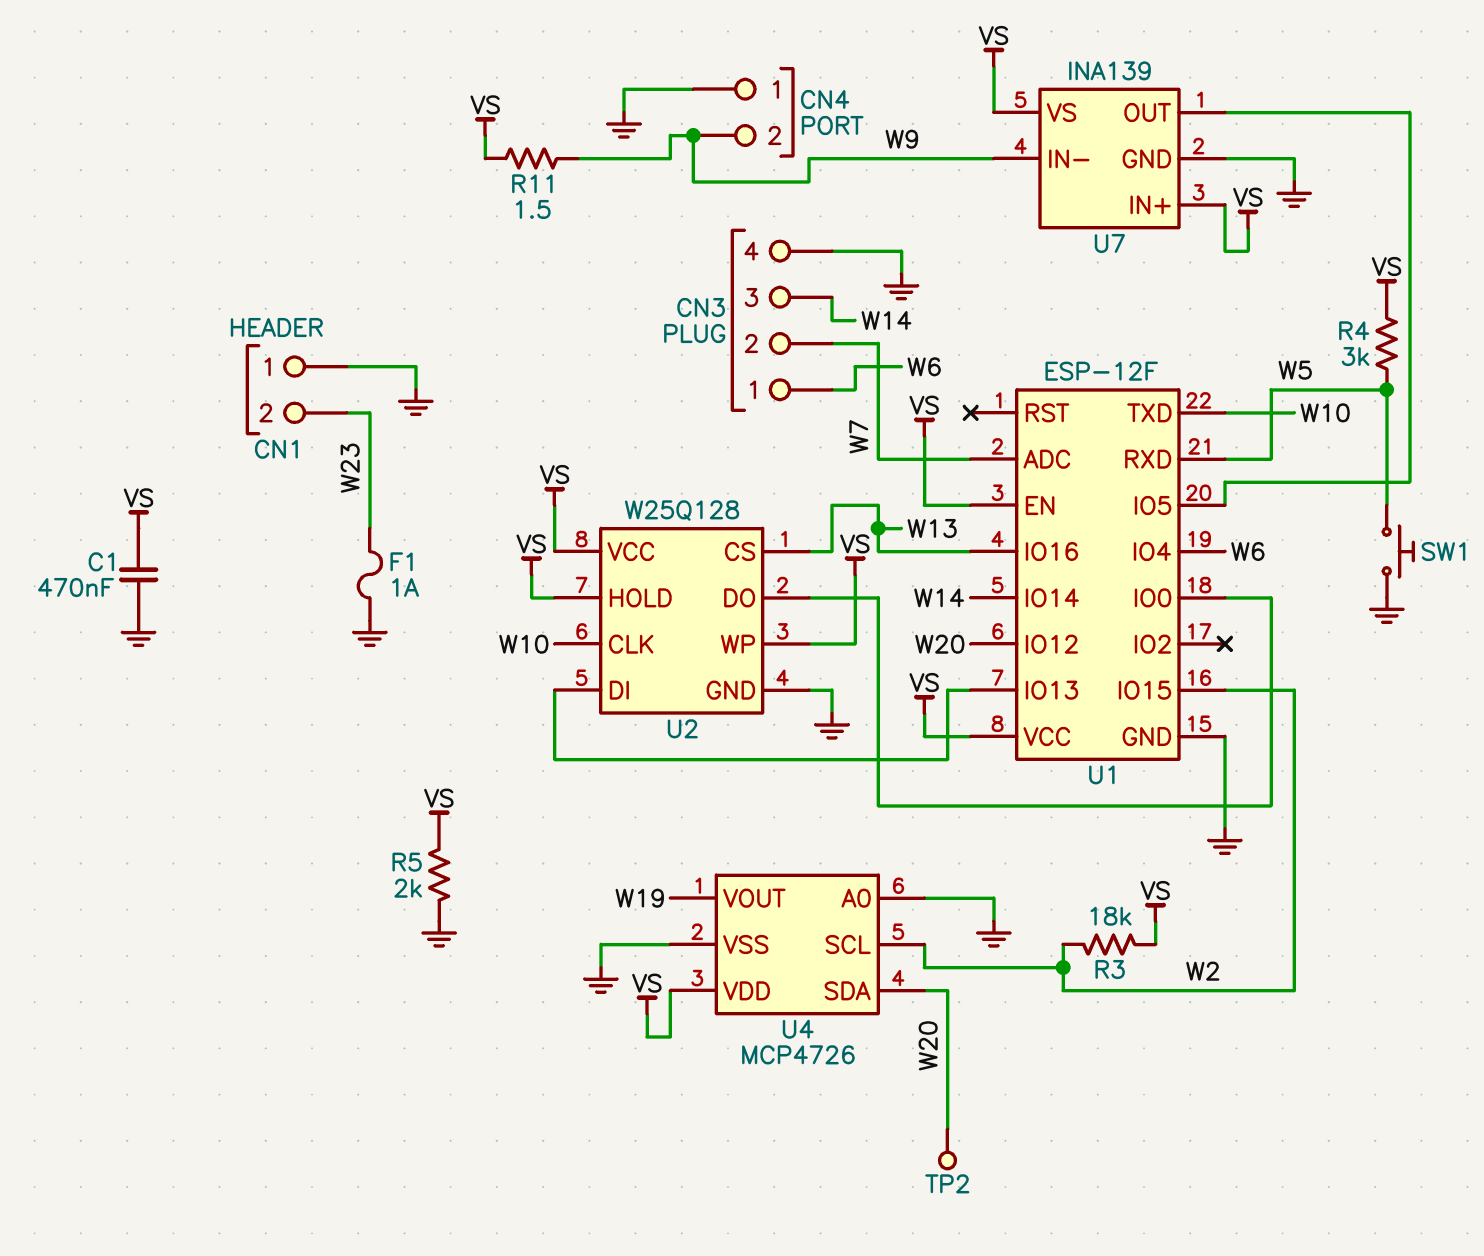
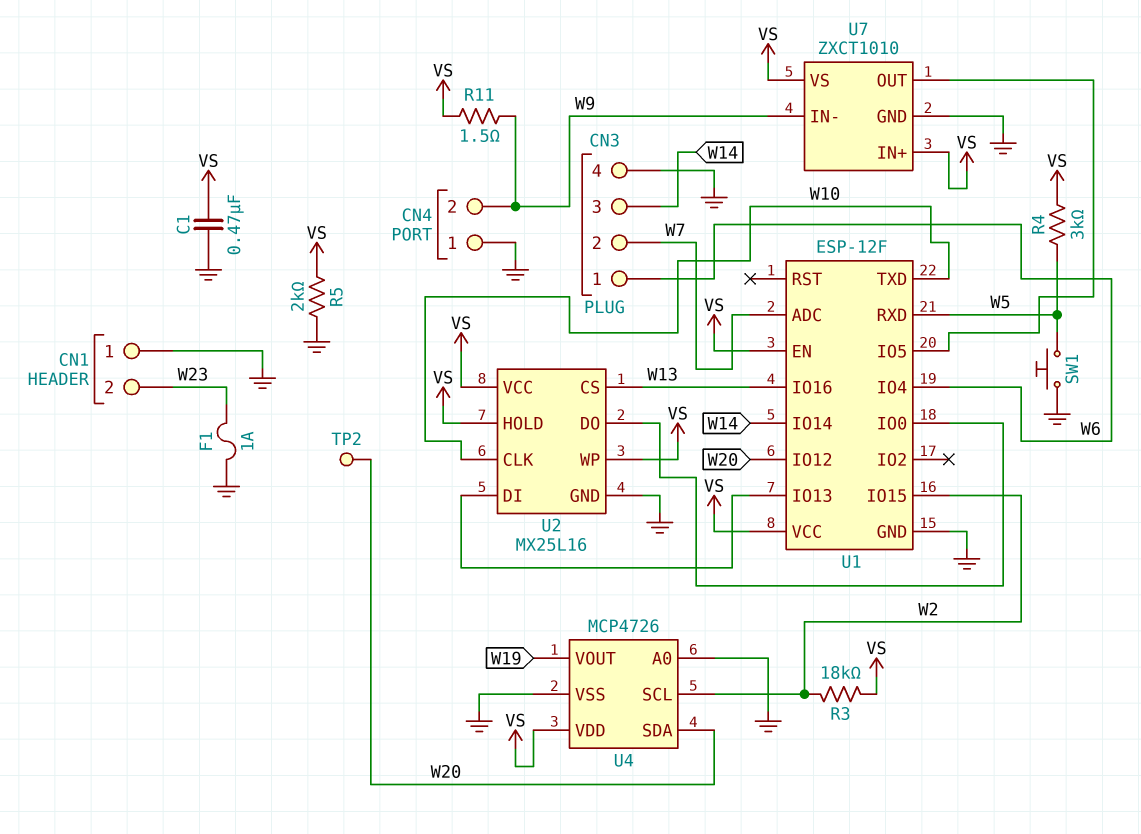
U2: W25Q128 -> MX25L16
U7: INA139 -> ZXCT1010

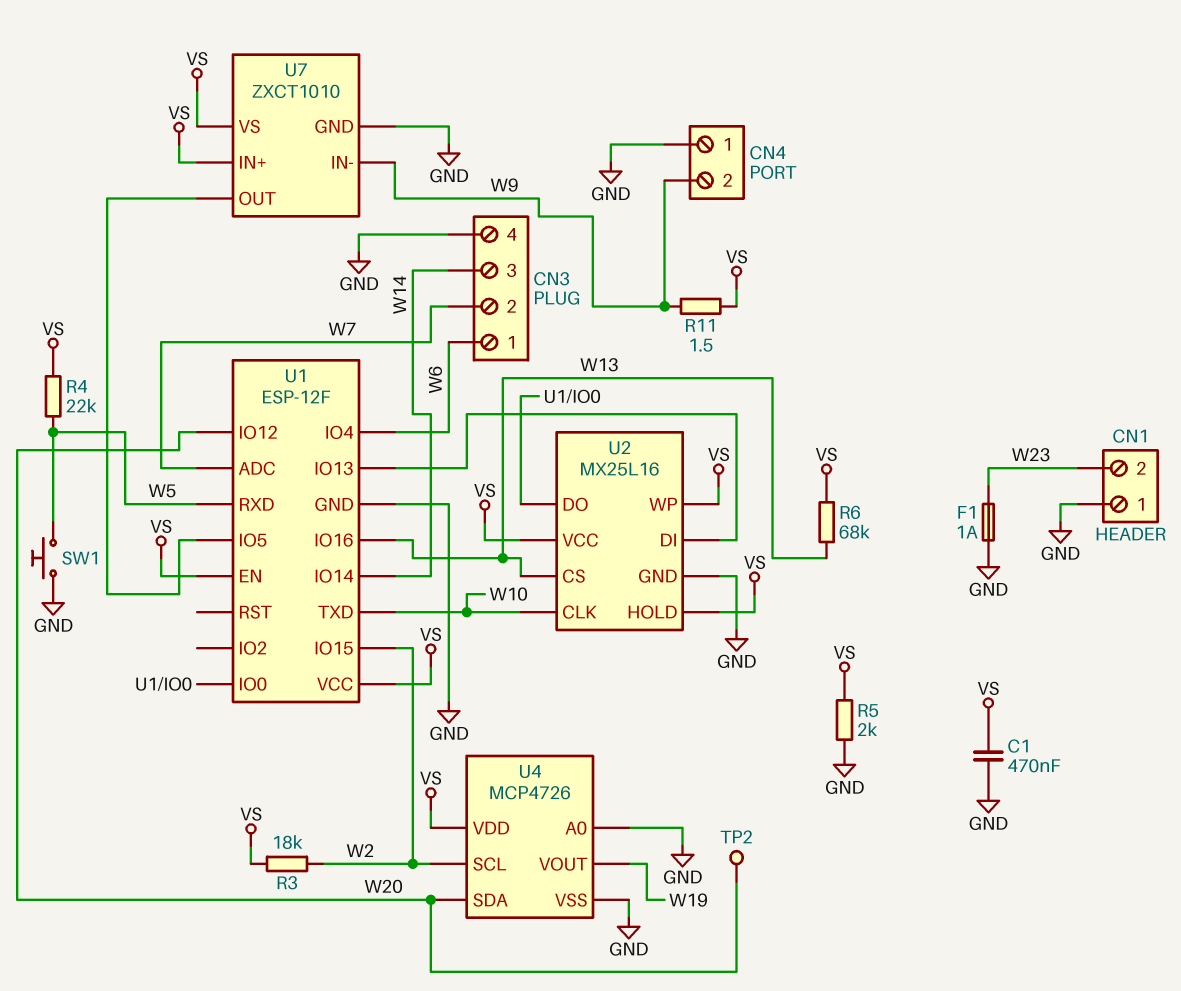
R4: 3k (VS, W5) -> 22k (VS, W5)
R6: none -> 68k (VS, W13)

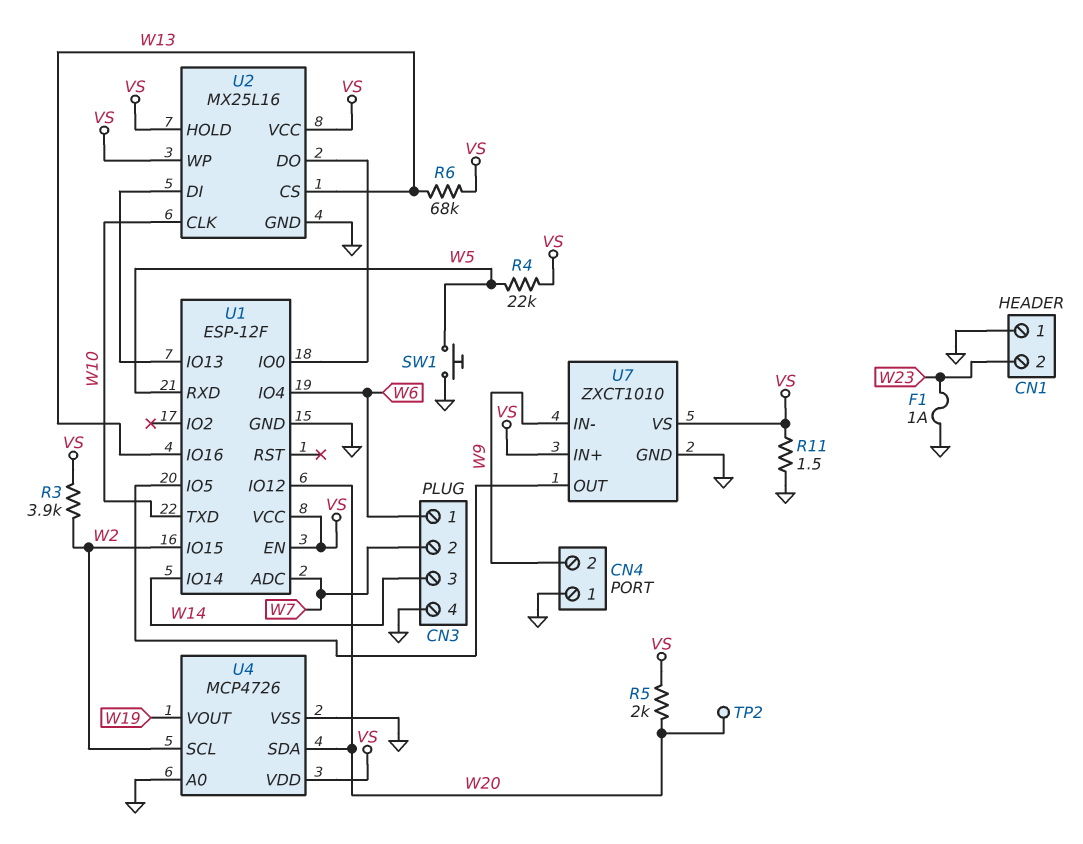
C1: 470nF (GND, VS) -> none
R3: 18k (VS, W2) -> 3.9k (VS, W2)
R5: 2k (GND, VS) -> 2k (VS, W20)
R11: 1.5 (VS, W9) -> 1.5 (GND, VS)

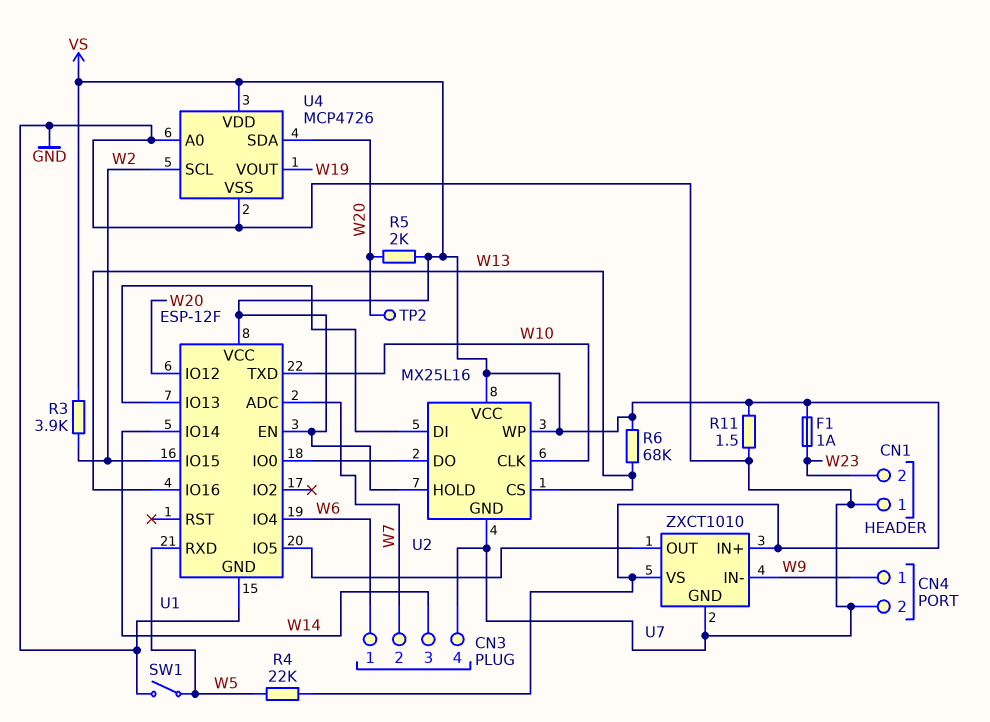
CN4 pin 1: GND -> W9
CN4 pin 2: W9 -> GND
F1: 1A (GND, W23) -> 1A (VS, W23)
SW1: button (GND, W5) -> switch (GND, W5)

